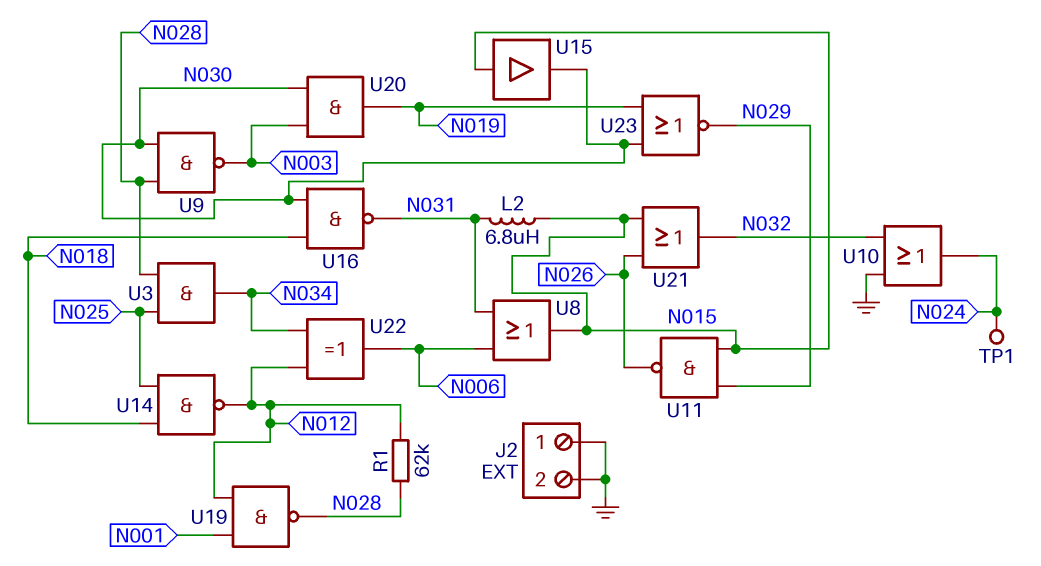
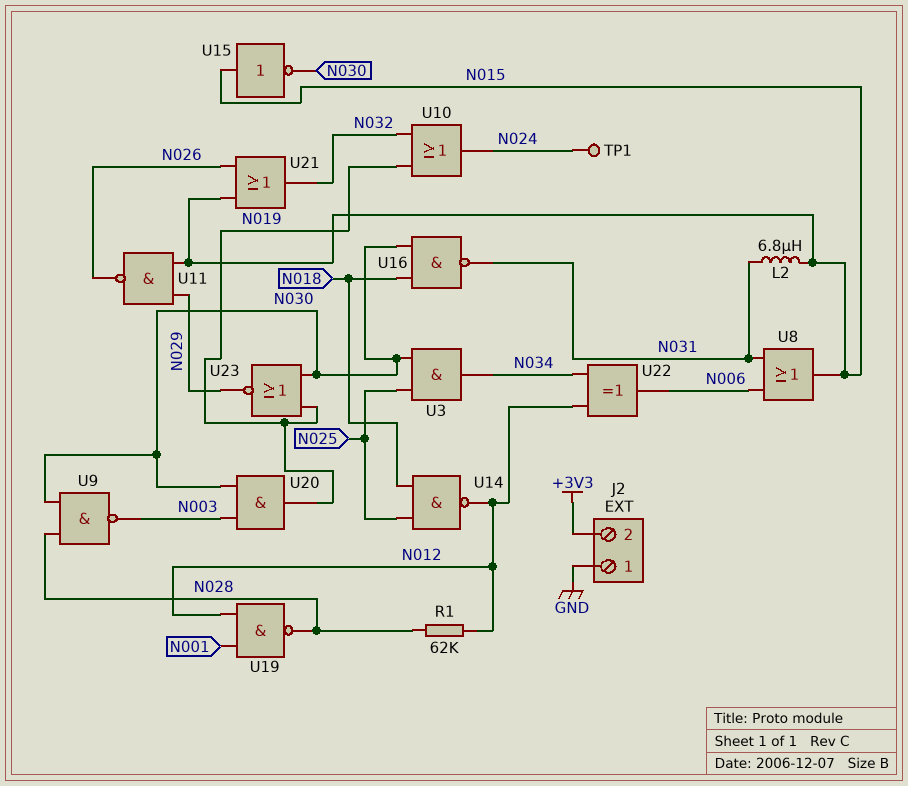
J2 pin 2: GND -> +3V3
U3: AND (in N025, in N028, out N034) -> AND (in N025, in N030, out N034)
U10: OR (in GND, in N032, out N024) -> OR (in N019, in N032, out N024)
U15: buffer (in N015, out N030) -> NOT (in N015, out N030)

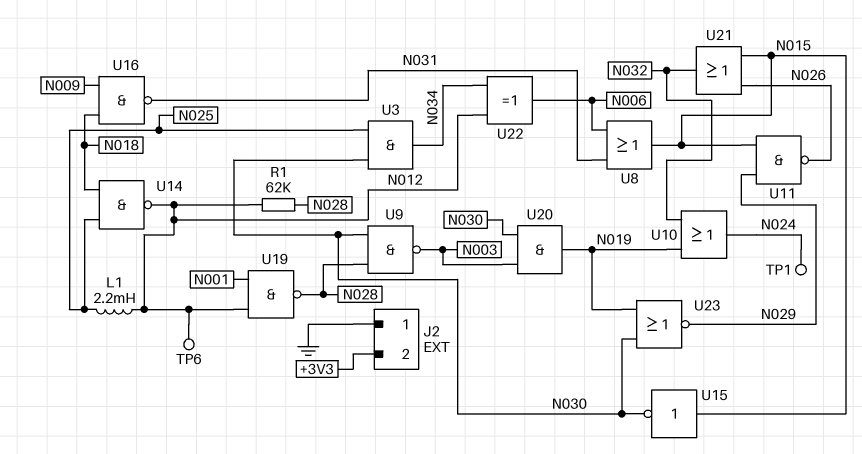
L1: none -> 2.2mH (N012, N025)
L2: 6.8uH (N015, N031) -> none
TP6: none -> test point (N012)
U16: NAND (in N018, in N030, out N031) -> NAND (in N009, in N018, out N031)

